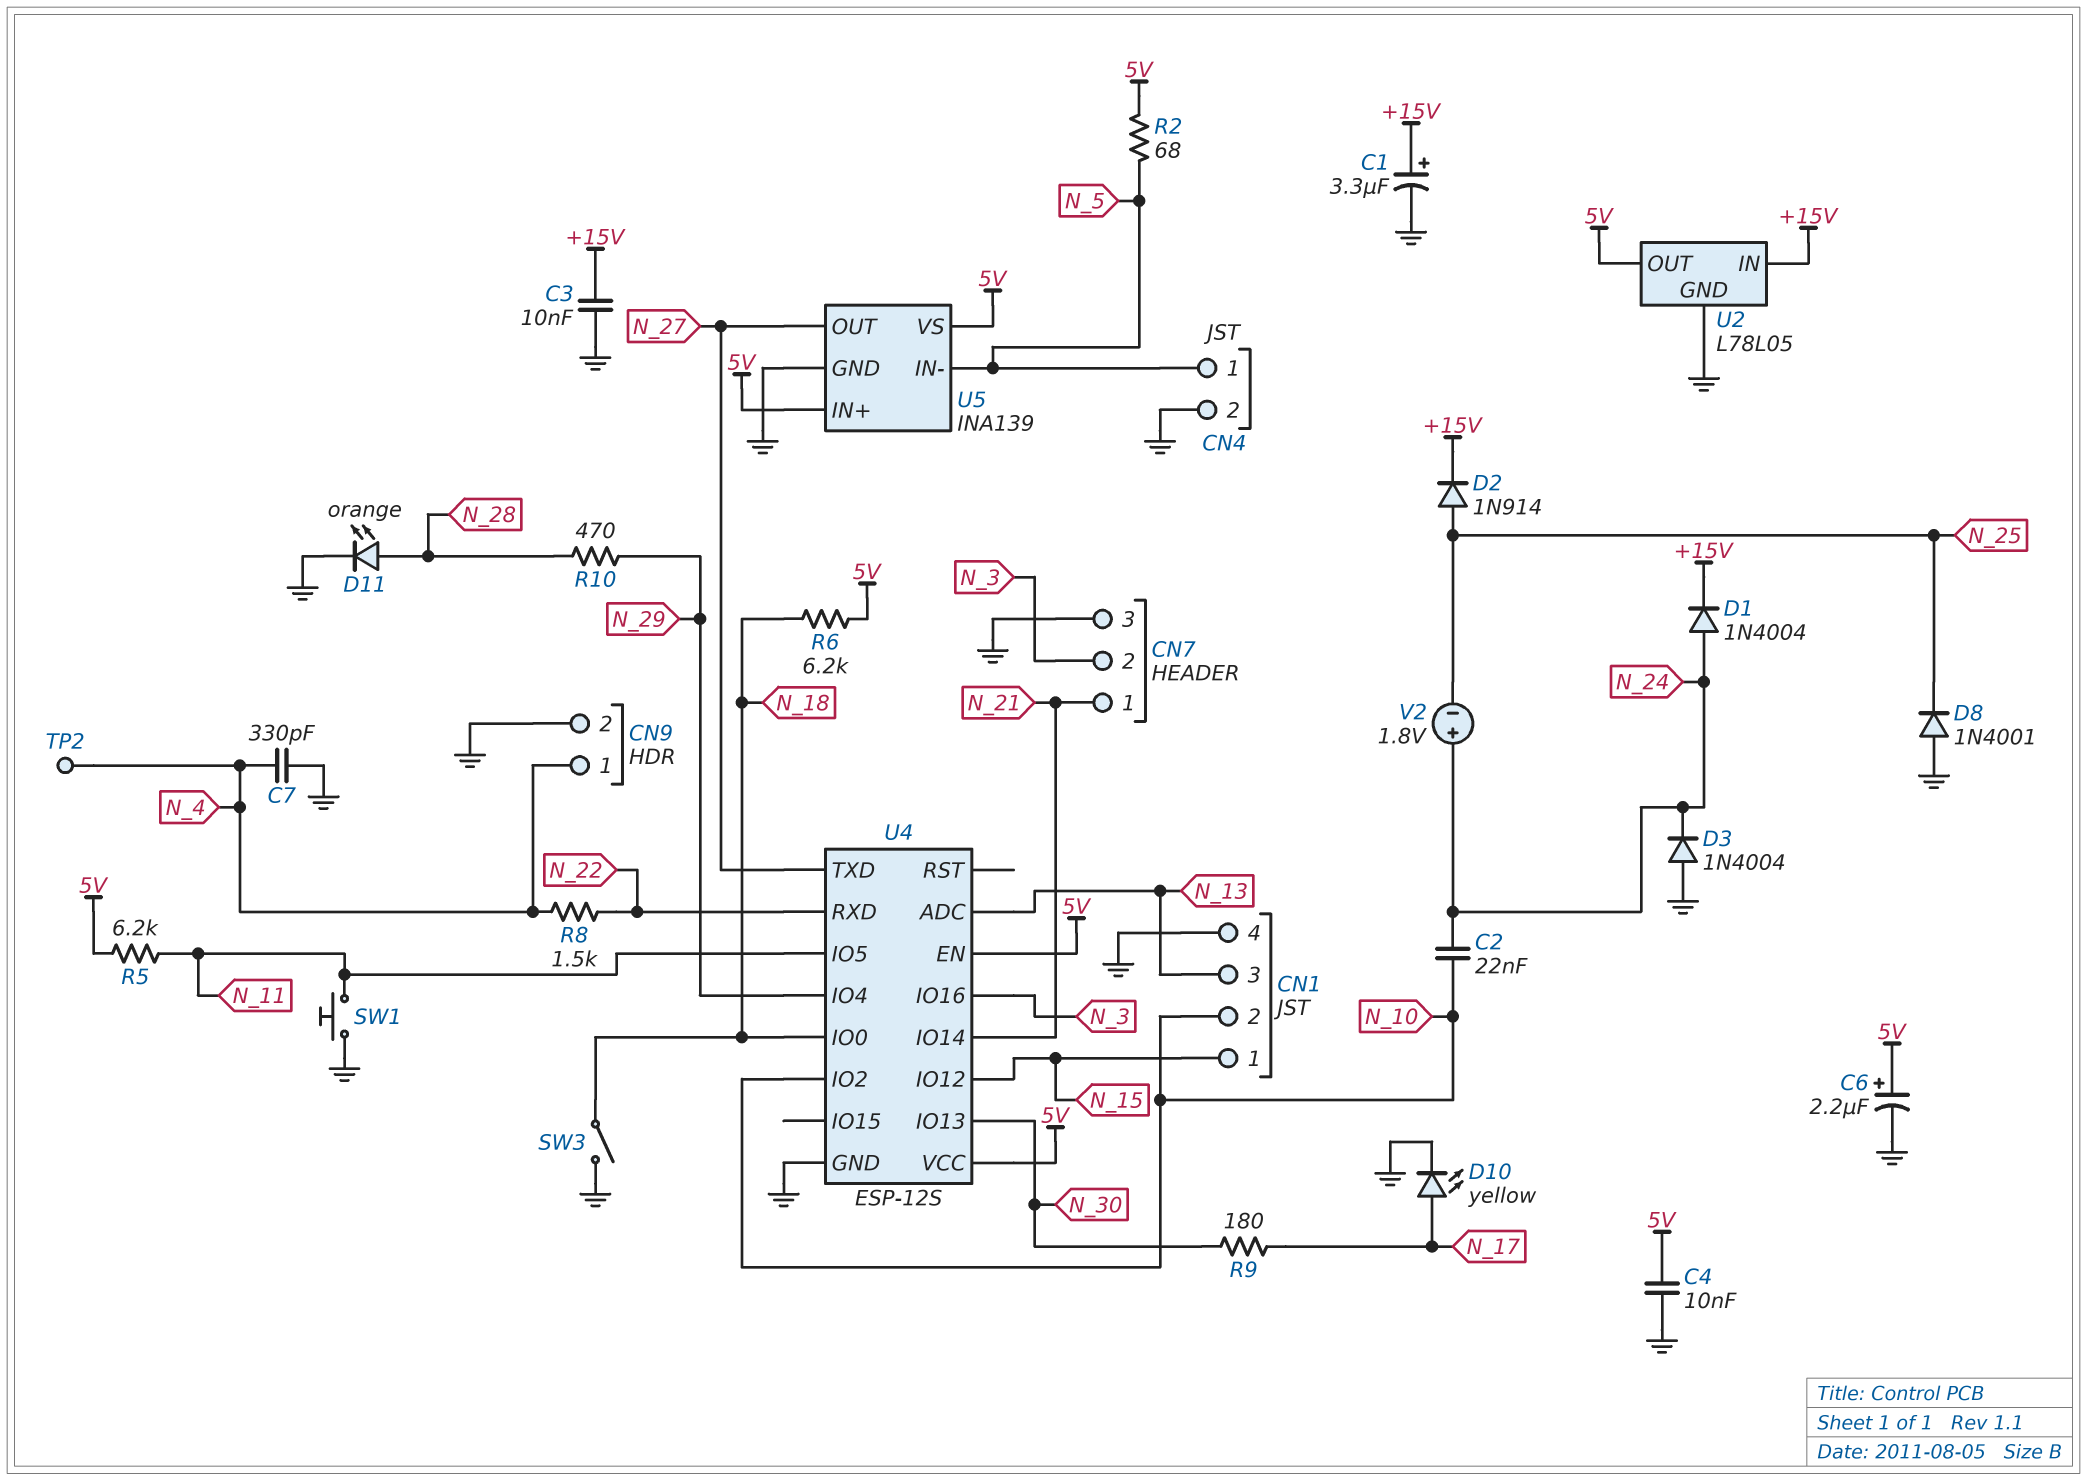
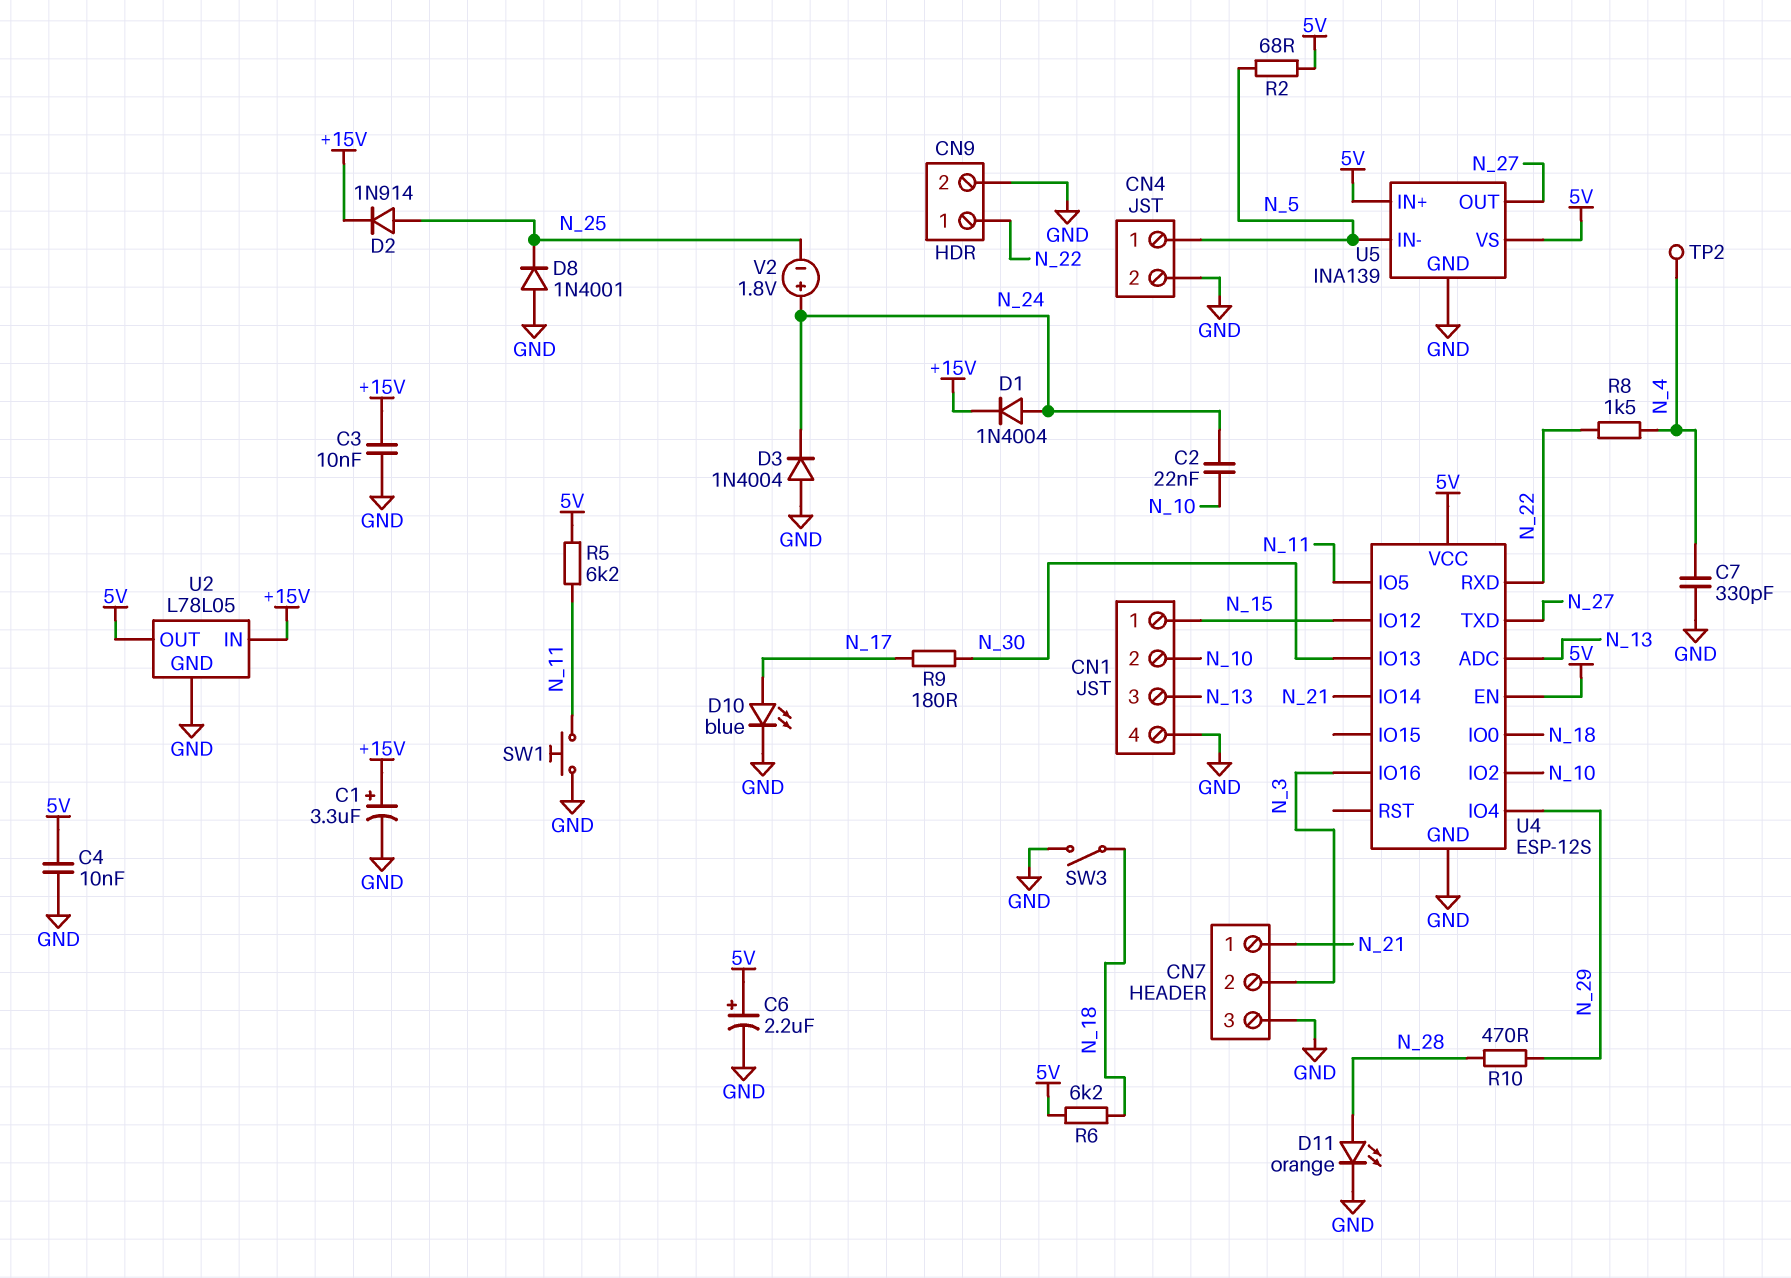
CN9 pin 1: N_4 -> N_22
D10: LED yellow (A N_17, K GND) -> LED blue (A N_17, K GND)

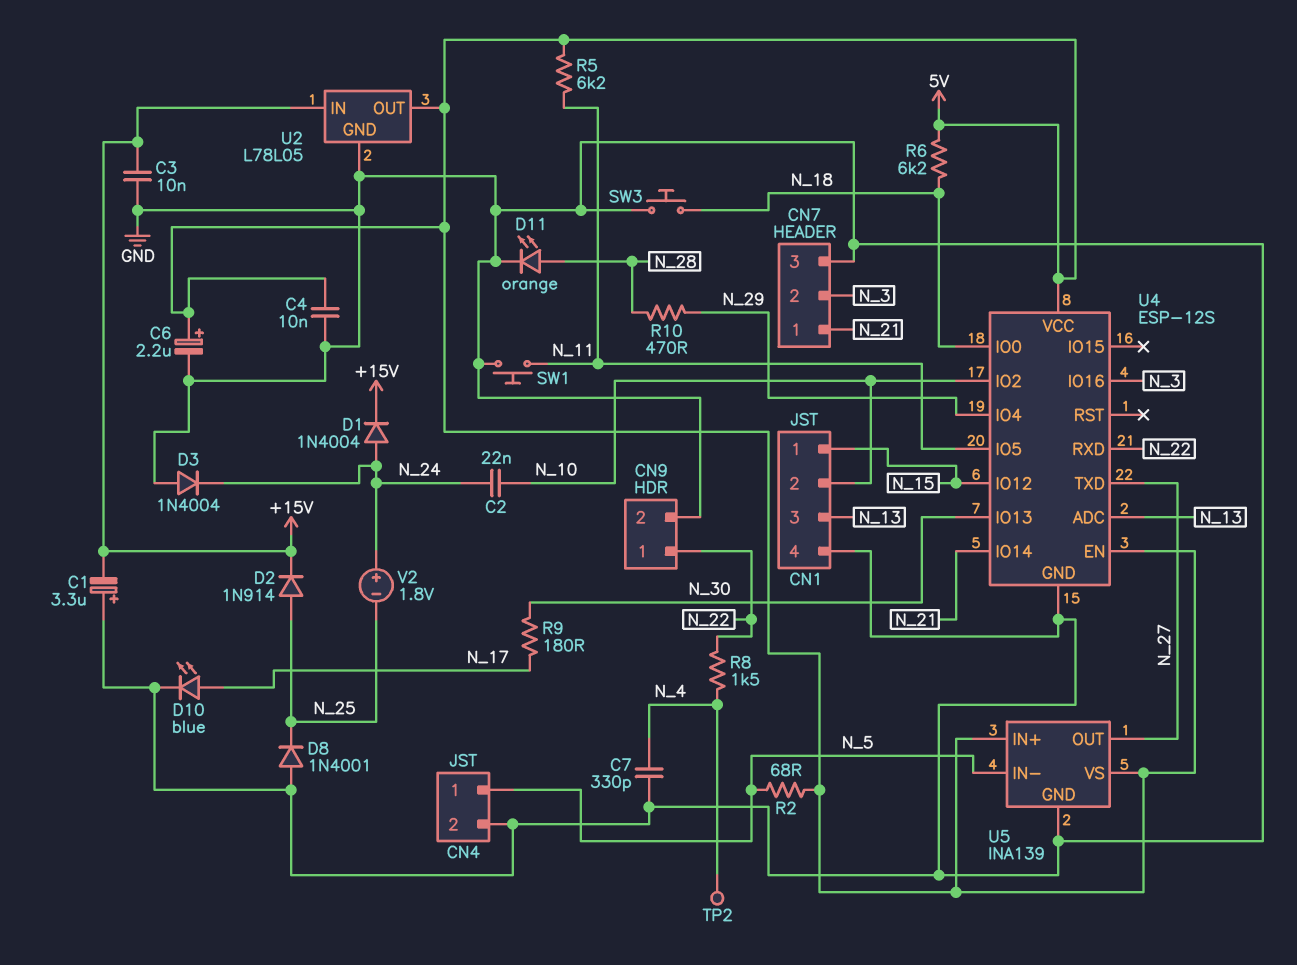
C1: 3.3uF (plus +15V, minus GND) -> 3.3uF (plus GND, minus +15V)
SW3: switch (GND, N_18) -> button (GND, N_18)

